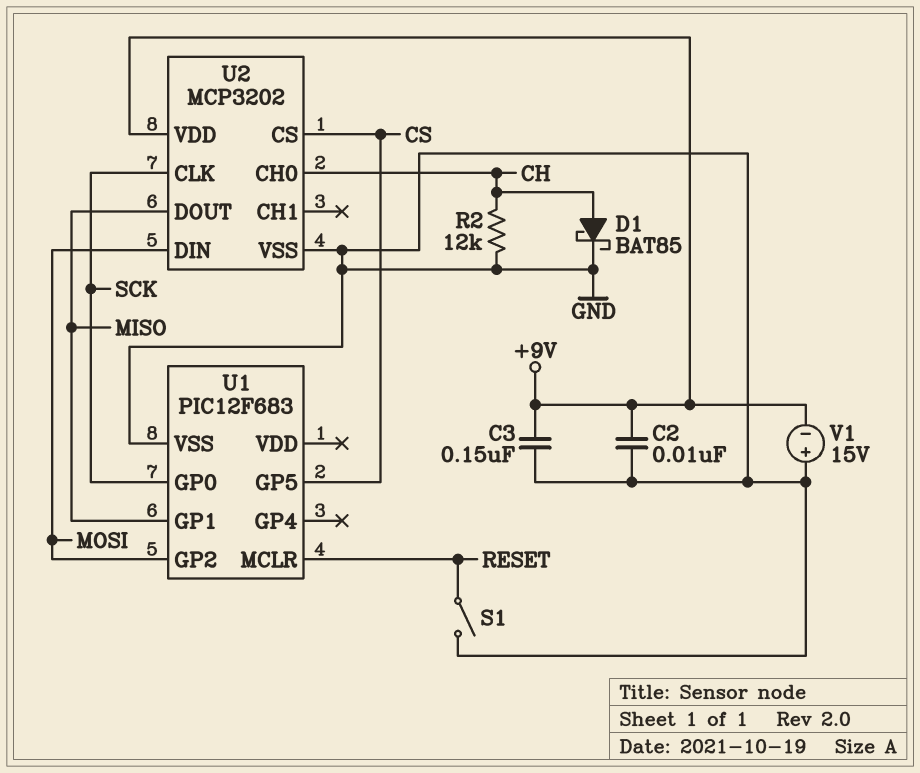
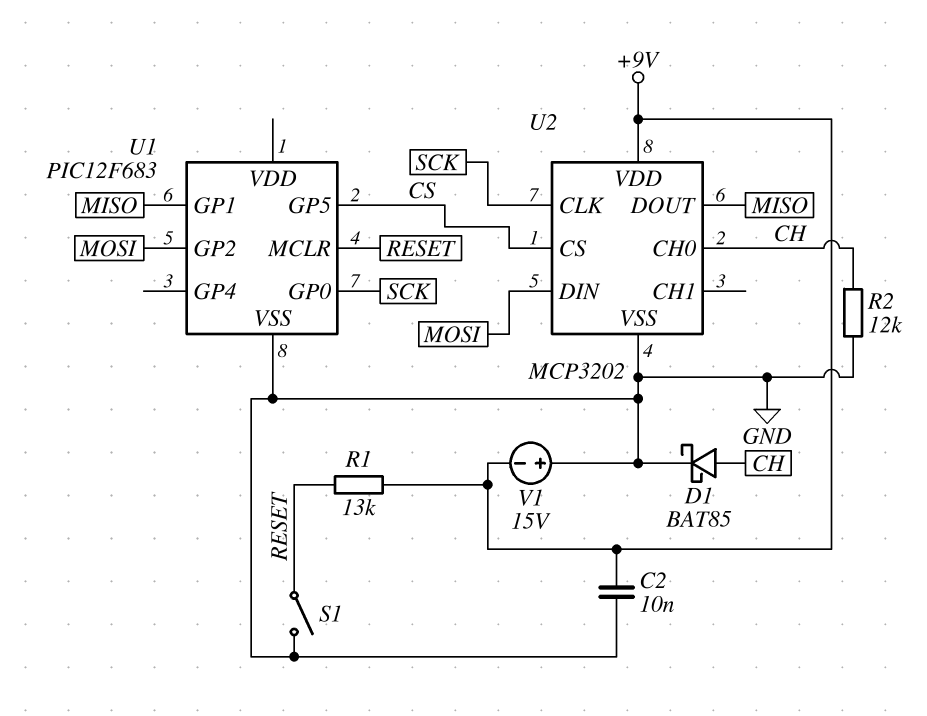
C3: 150nF (+9V, GND) -> none
R1: none -> 13k (+9V, RESET)

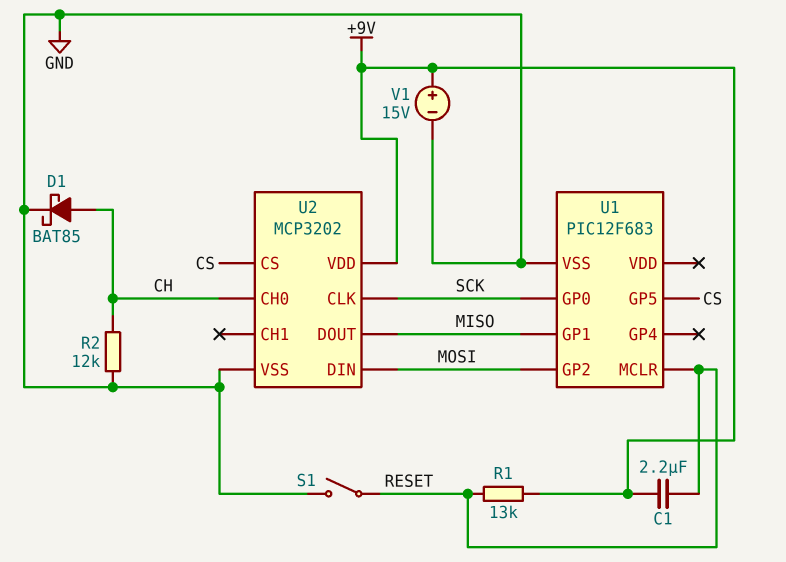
C1: none -> 2.2uF (+9V, RESET)
C2: 10nF (+9V, GND) -> none
V1: 15V (plus GND, minus +9V) -> 15V (plus +9V, minus GND)

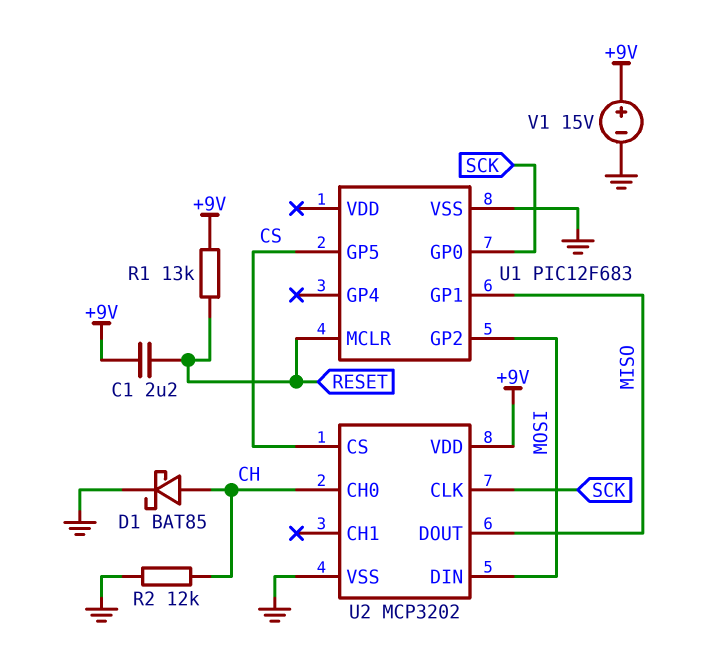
S1: switch (GND, RESET) -> none

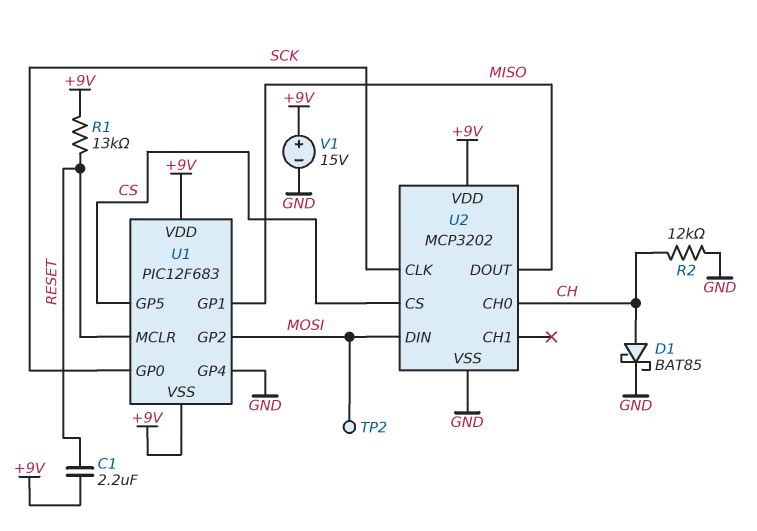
TP2: none -> test point (MOSI)
U1 pin GP4: none -> GND
U1 pin VDD: none -> +9V
U1 pin VSS: GND -> +9V

